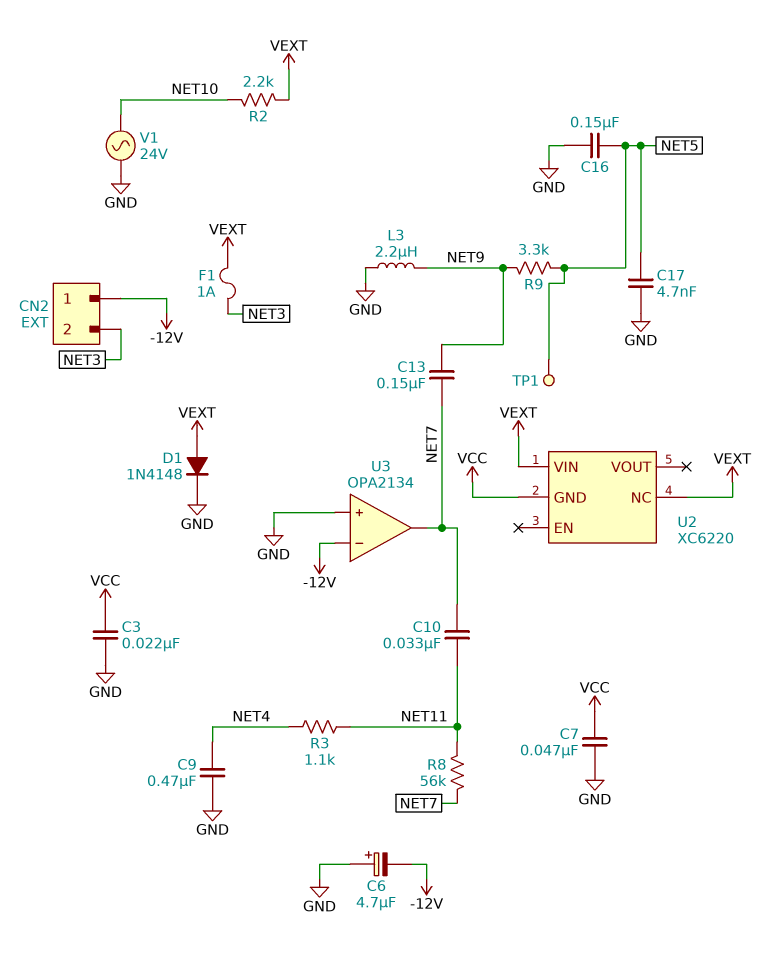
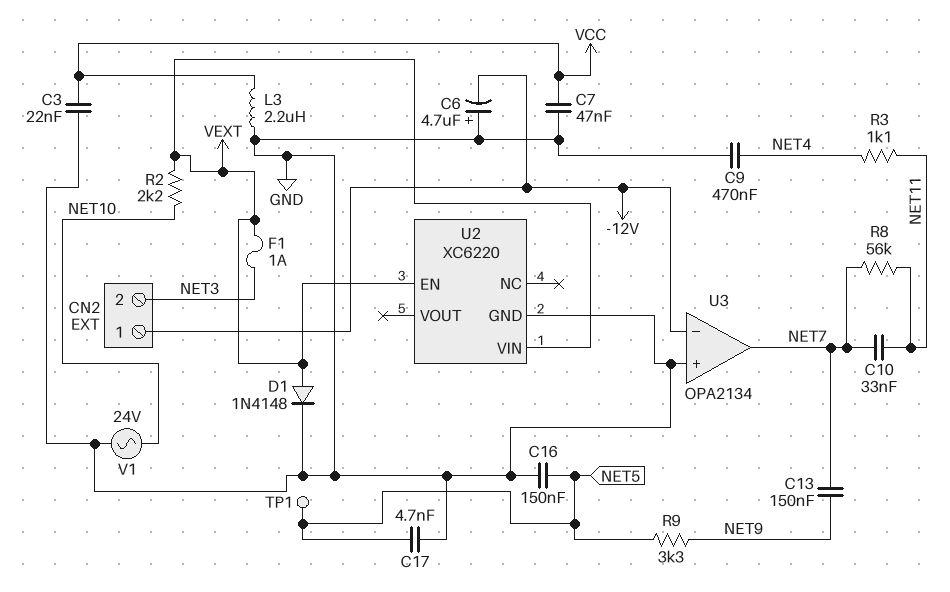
L3: 2.2uH (GND, NET9) -> 2.2uH (GND, VCC)
U2 pin EN: none -> VEXT
U2 pin GND: VCC -> GND
U2 pin NC: VEXT -> none

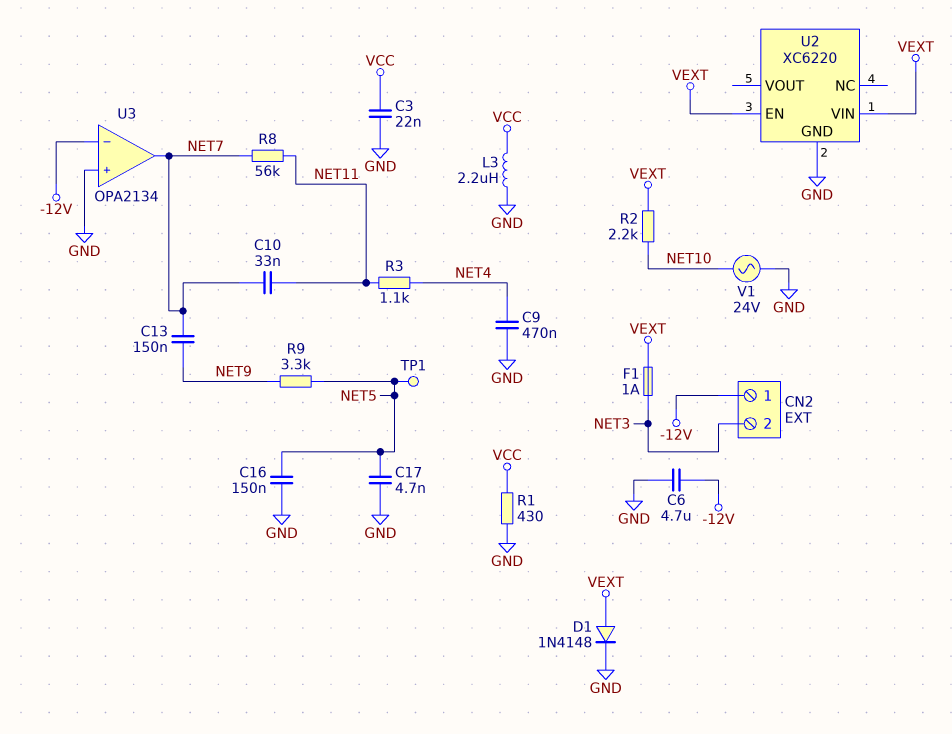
C6: 4.7uF (plus GND, minus -12V) -> 4.7uF (-12V, GND)
C7: 47nF (GND, VCC) -> none
R1: none -> 430 (GND, VCC)

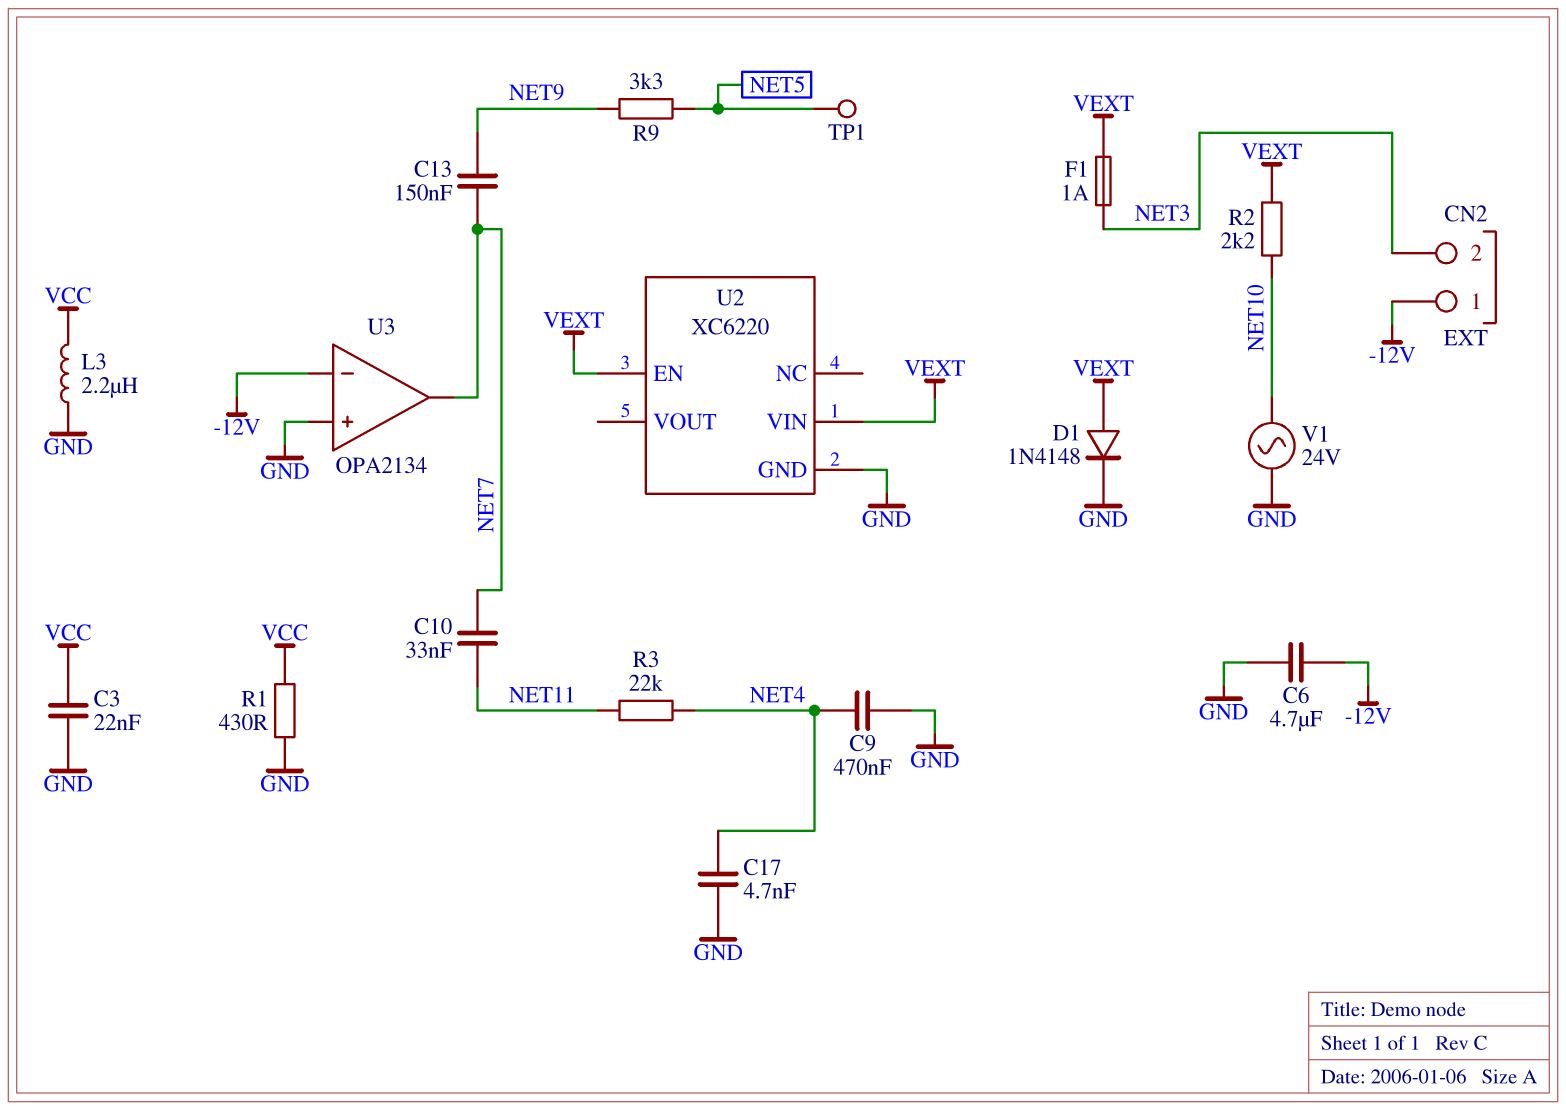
C16: 150nF (GND, NET5) -> none
C17: 4.7nF (GND, NET5) -> 4.7nF (GND, NET4)
R3: 1.1k (NET4, NET11) -> 22k (NET4, NET11)
R8: 56k (NET7, NET11) -> none

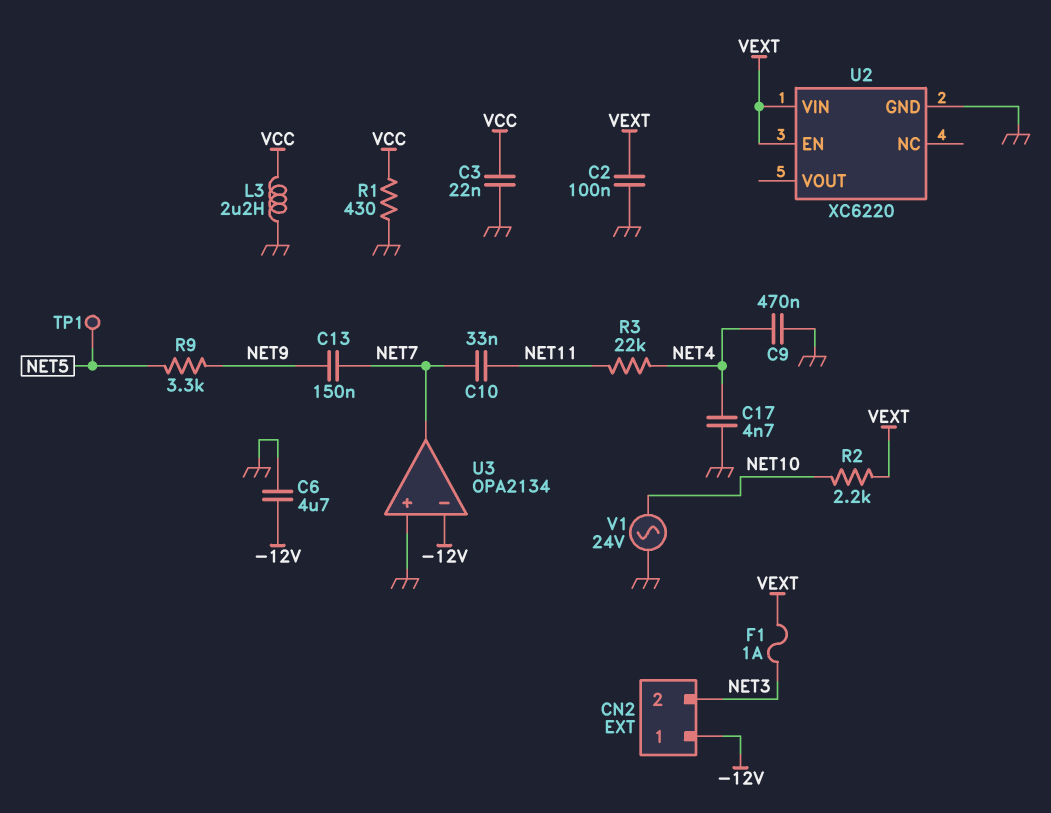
C2: none -> 100nF (GND, VEXT)
D1: diode 1N4148 (A VEXT, K GND) -> none

